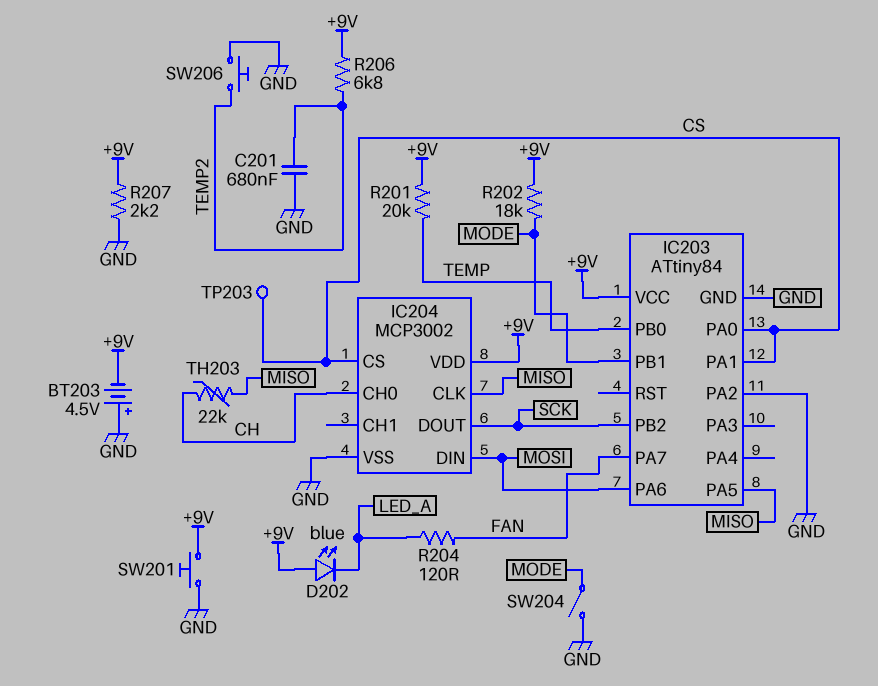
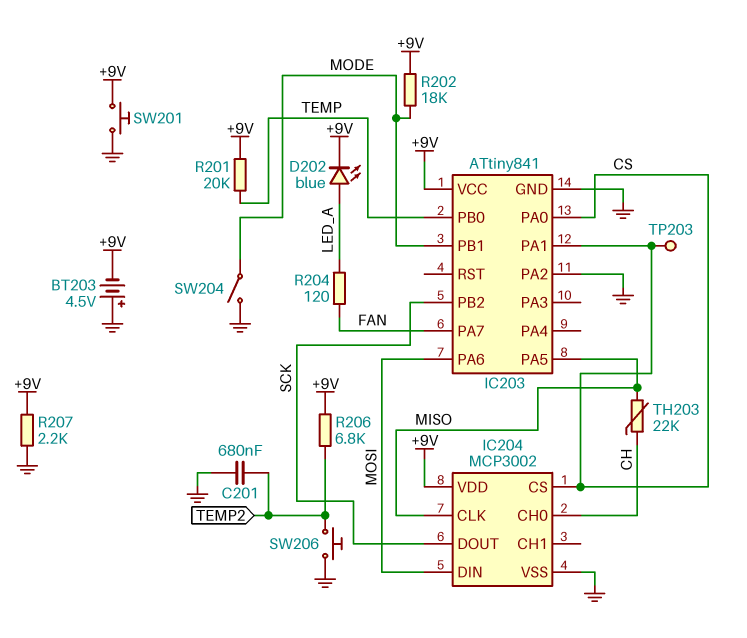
D202: LED blue (A +9V, K LED_A) -> LED blue (A LED_A, K +9V)
IC203: ATtiny84 -> ATtiny841

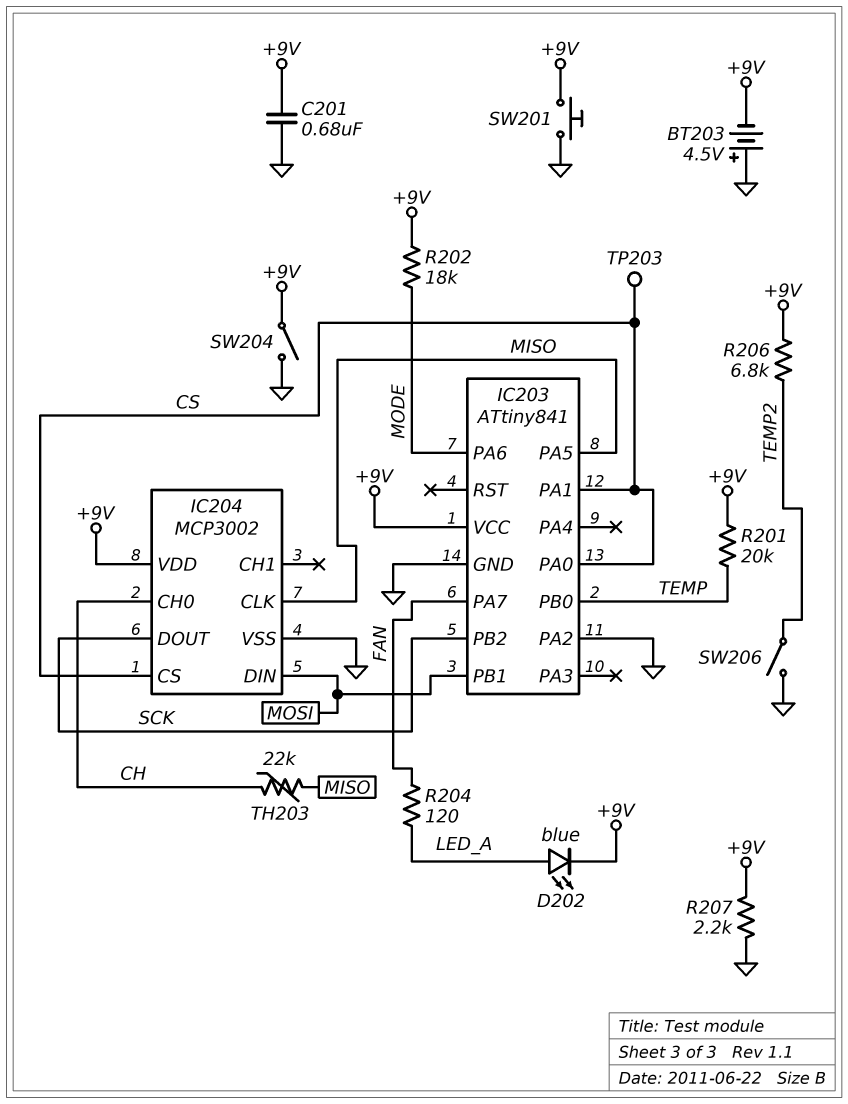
C201: 680nF (GND, TEMP2) -> 680nF (+9V, GND)
IC203 pin PA6: MOSI -> MODE
IC203 pin PB1: MODE -> MOSI
SW204: switch (GND, MODE) -> switch (+9V, GND)
SW206: button (GND, TEMP2) -> switch (GND, TEMP2)

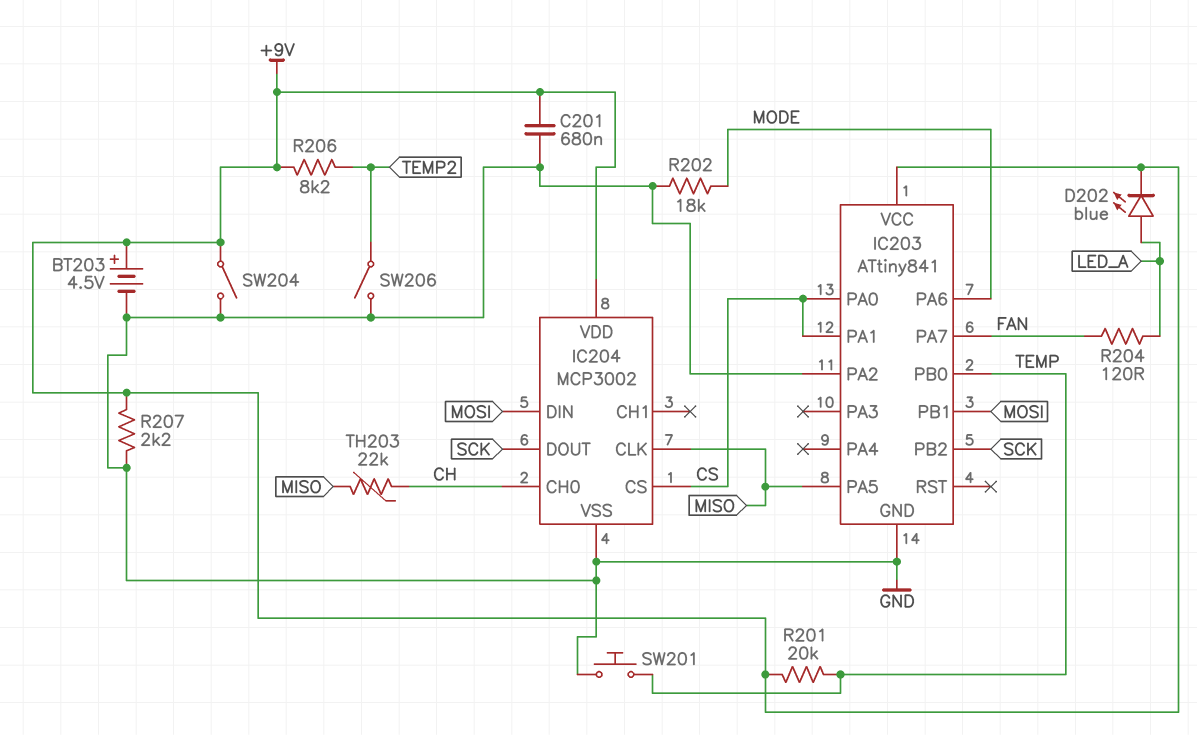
BT203: 4.5V (plus GND, minus +9V) -> 4.5V (plus +9V, minus GND)
R202: 18k (+9V, MODE) -> 18k (GND, MODE)
R206: 6.8k (+9V, TEMP2) -> 8.2k (+9V, TEMP2)
SW201: button (+9V, GND) -> button (GND, TEMP)
TP203: test point (CS) -> none

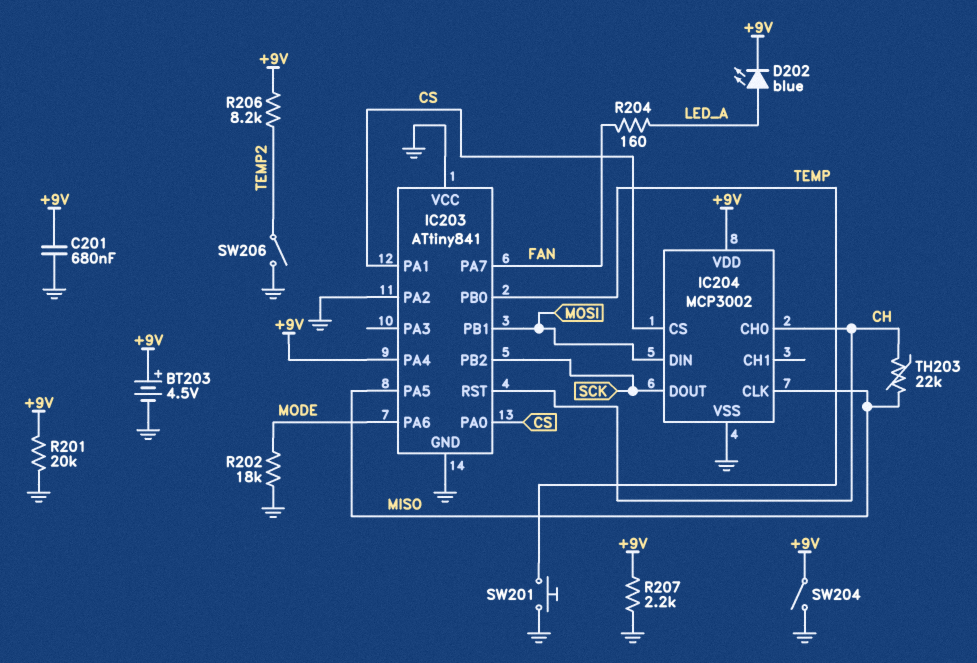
IC203 pin PA4: none -> +9V
IC203 pin RST: none -> CH
IC203 pin VCC: +9V -> GND
R201: 20k (+9V, TEMP) -> 20k (+9V, GND)
R204: 120 (FAN, LED_A) -> 160 (FAN, LED_A)

